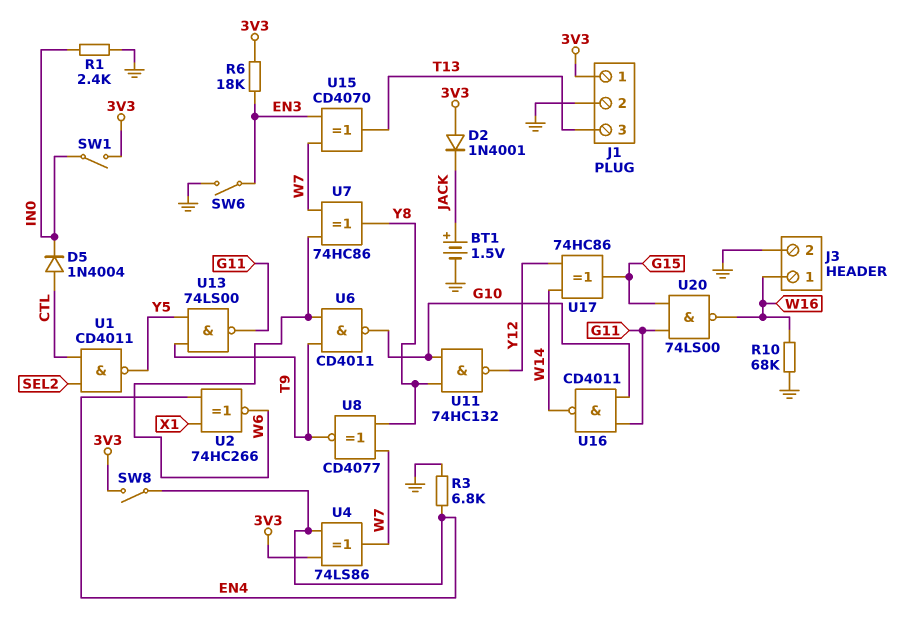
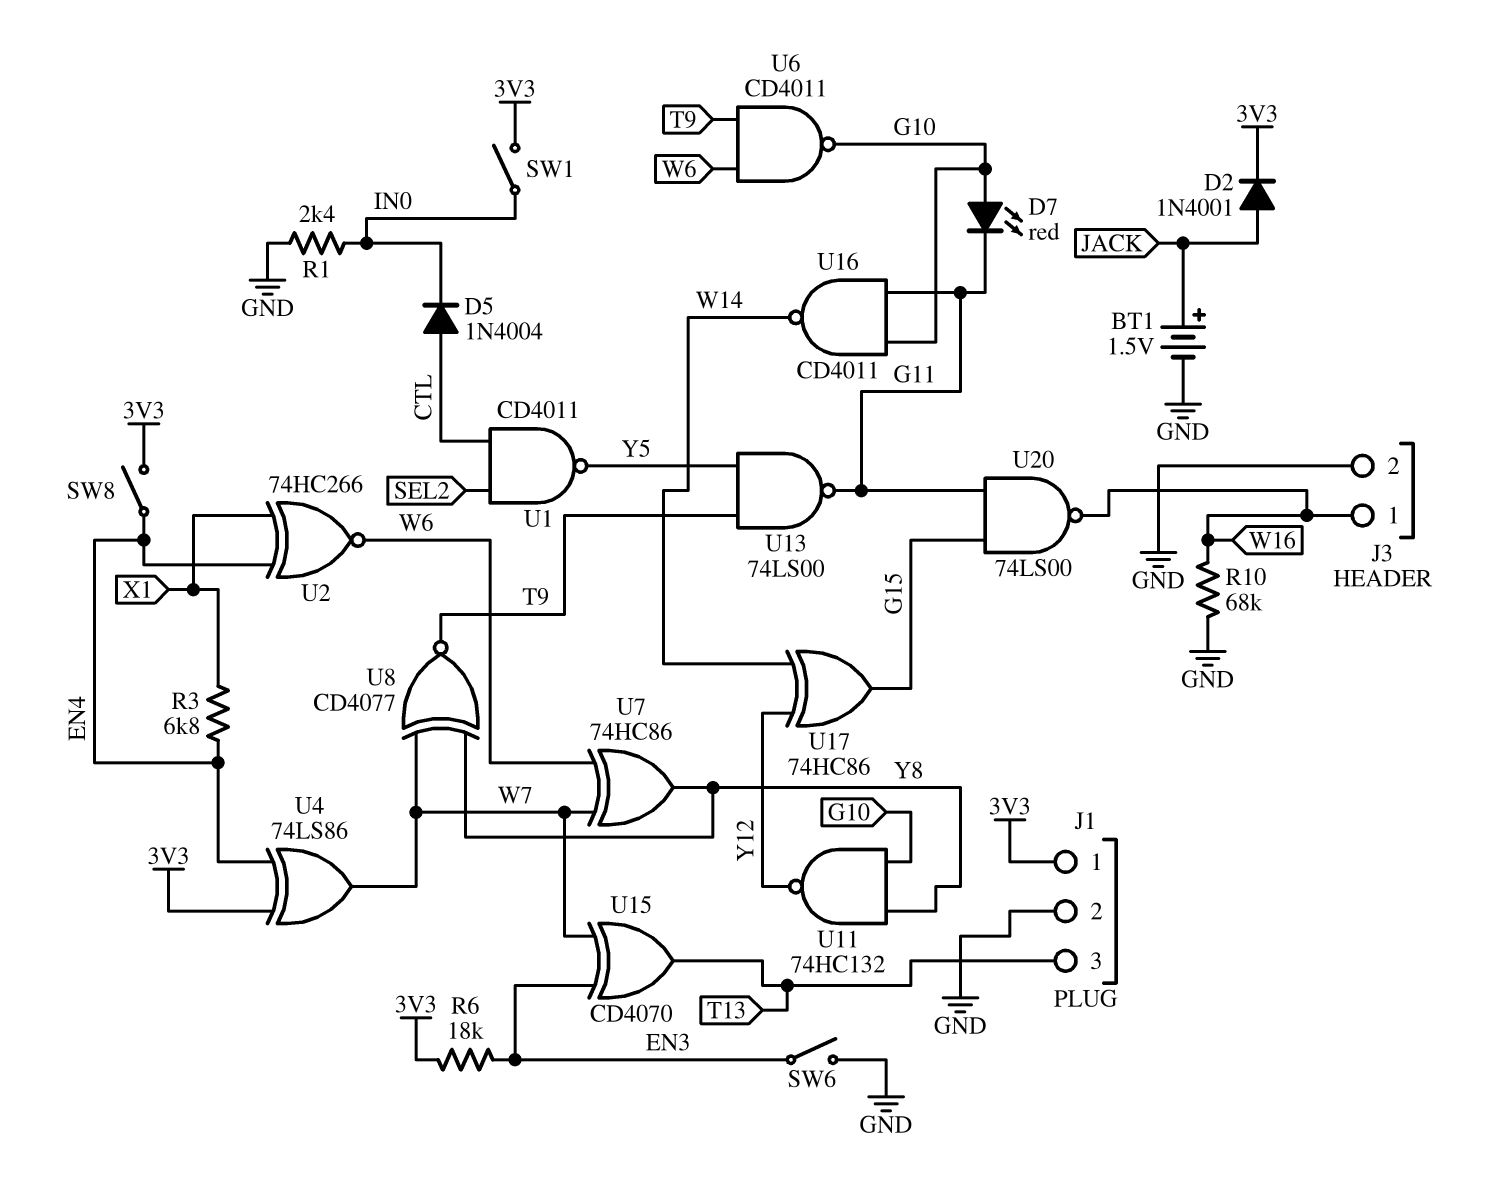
D2: diode 1N4001 (A 3V3, K JACK) -> diode 1N4001 (A JACK, K 3V3)
D7: none -> LED red (A G10, K G11)
R3: 6.8k (EN4, GND) -> 6.8k (EN4, X1)

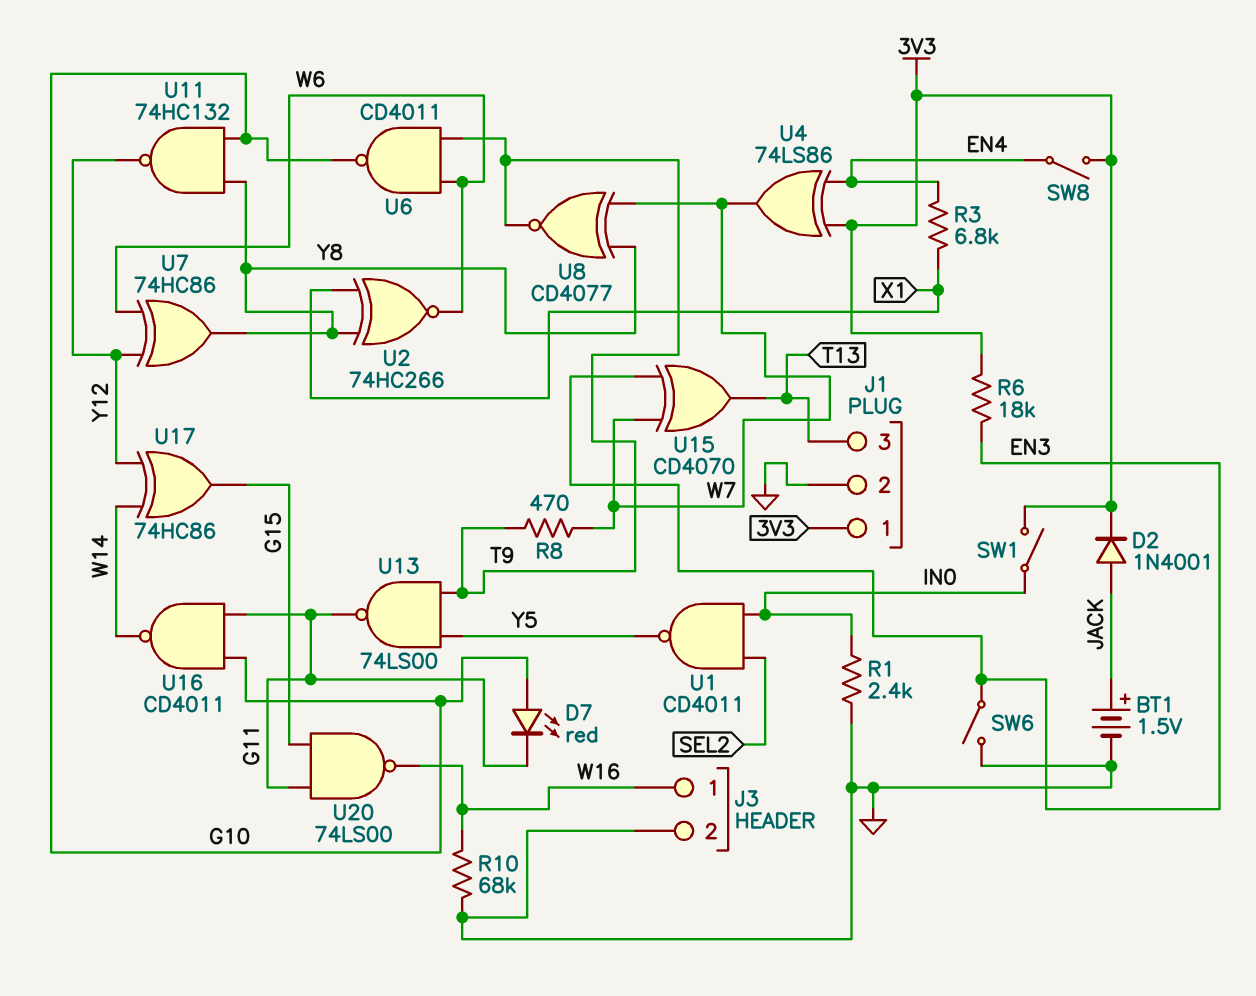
D5: diode 1N4004 (A CTL, K IN0) -> none
R8: none -> 470 (T9, W7)
U1: NAND CD4011 (in CTL, in SEL2, out Y5) -> NAND CD4011 (in IN0, in SEL2, out Y5)
U2: XNOR 74HC266 (in EN4, in X1, out W6) -> XNOR 74HC266 (in X1, in Y8, out W6)
U7: XOR 74HC86 (in W6, in W7, out Y8) -> XOR 74HC86 (in W6, in Y12, out Y8)

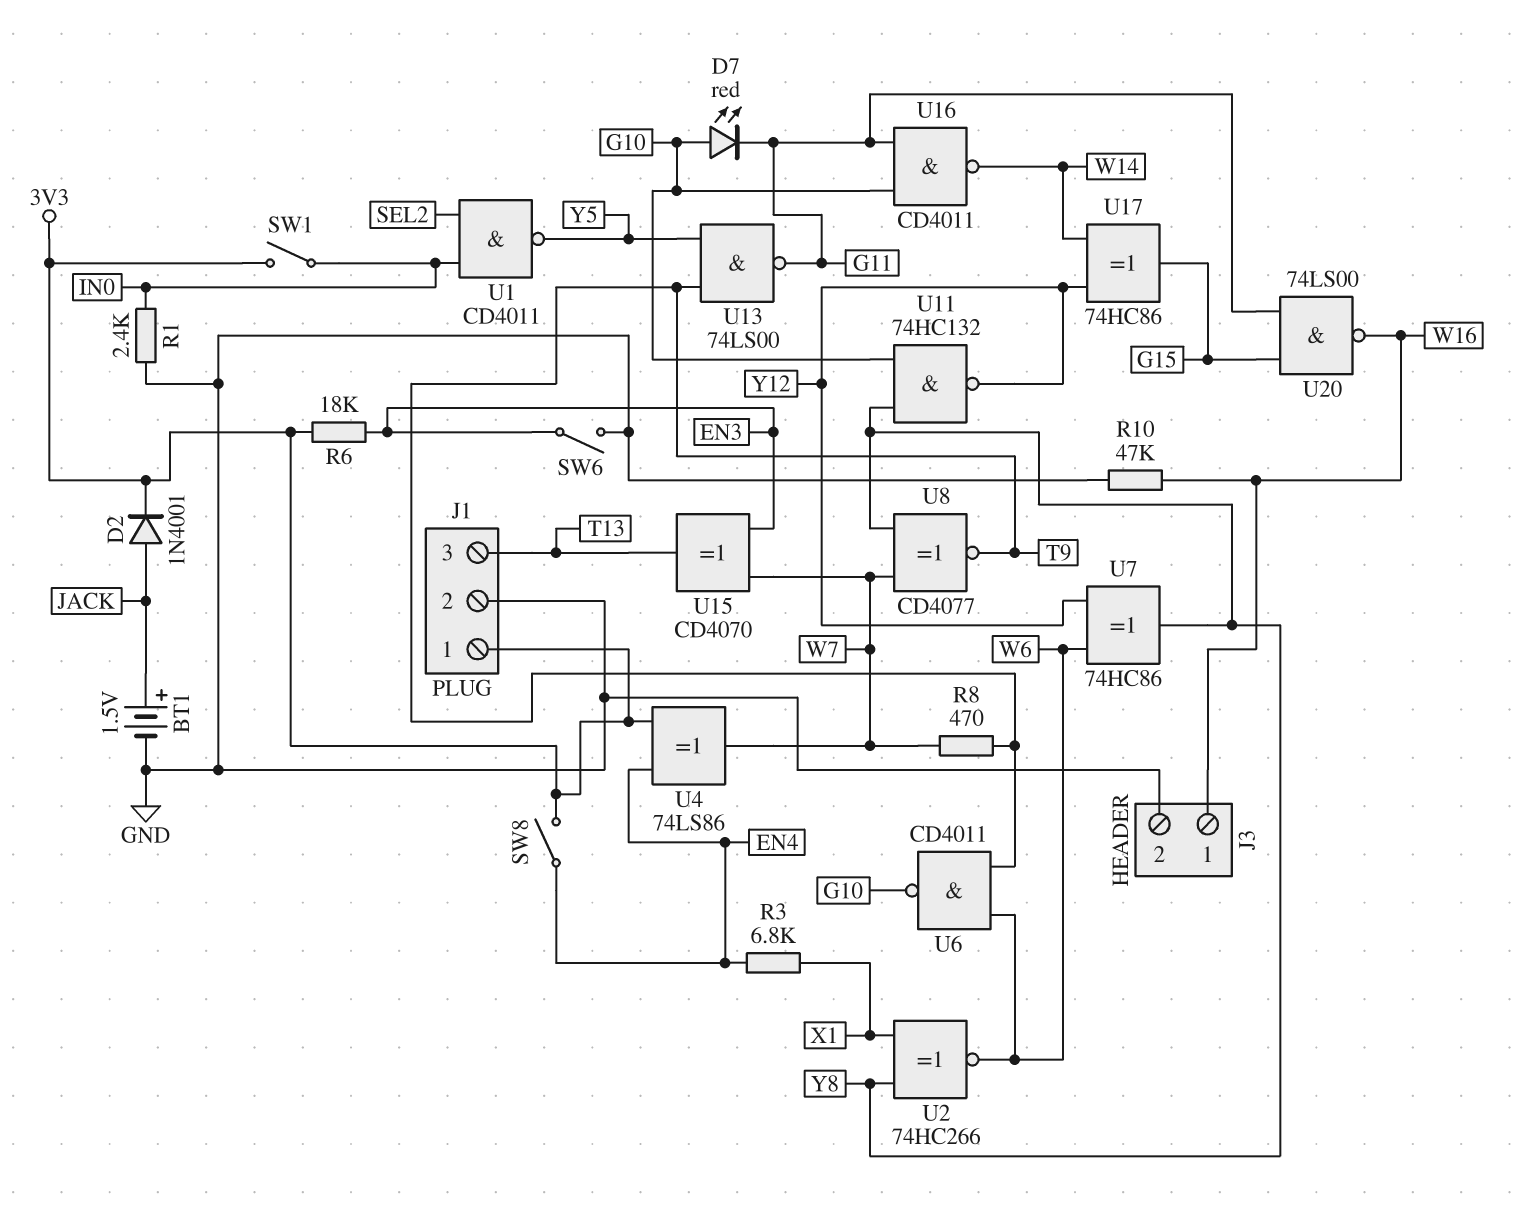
R10: 68k (GND, W16) -> 47k (GND, W16)

